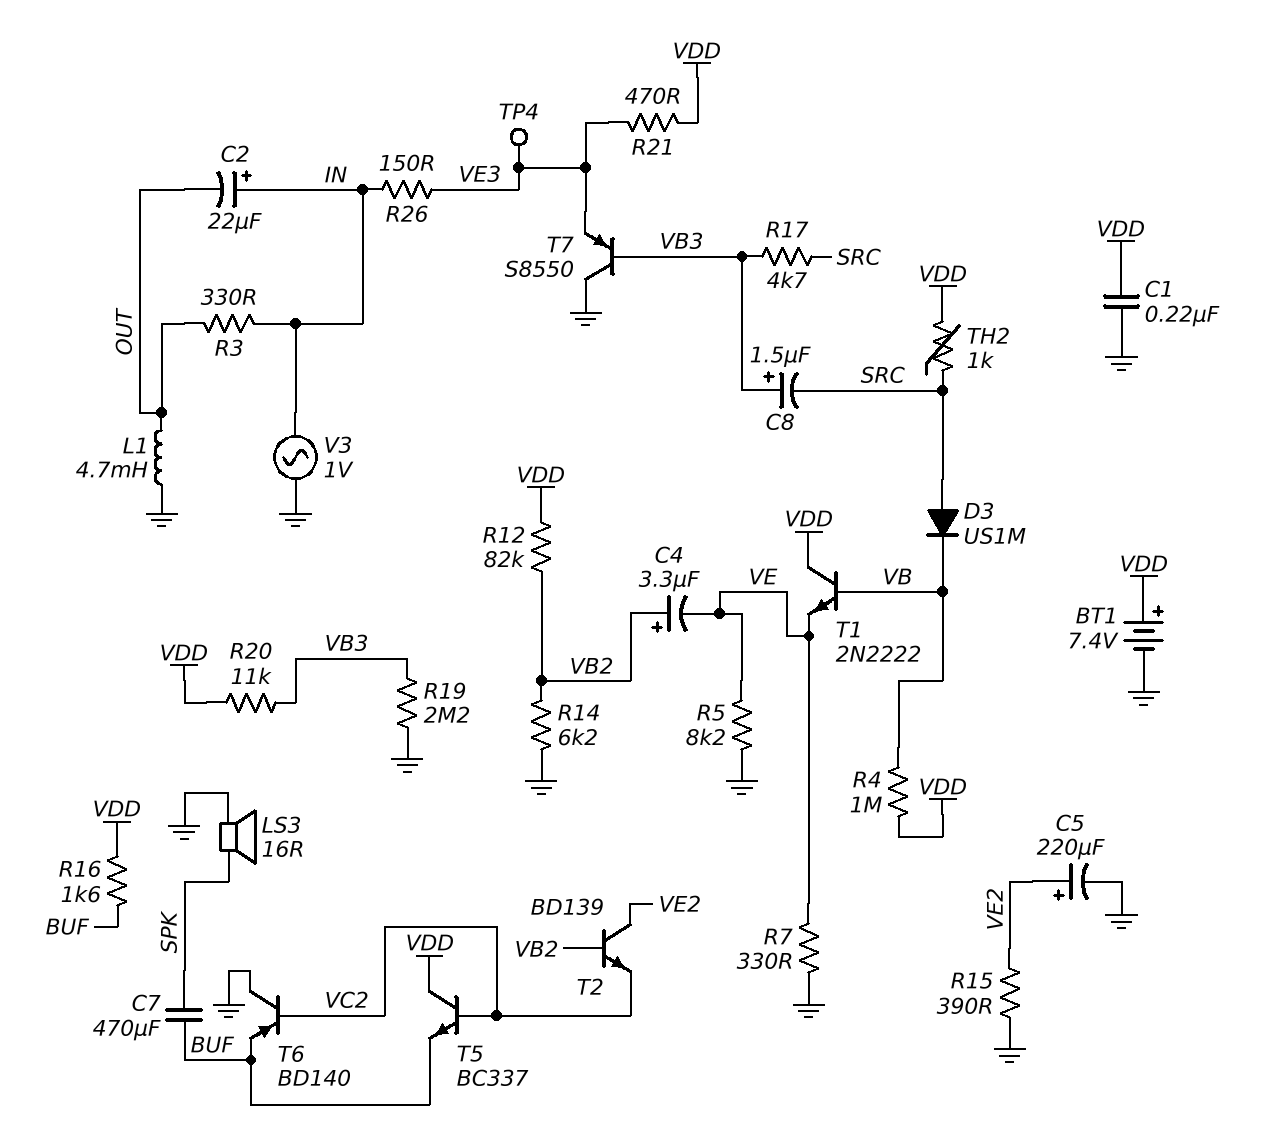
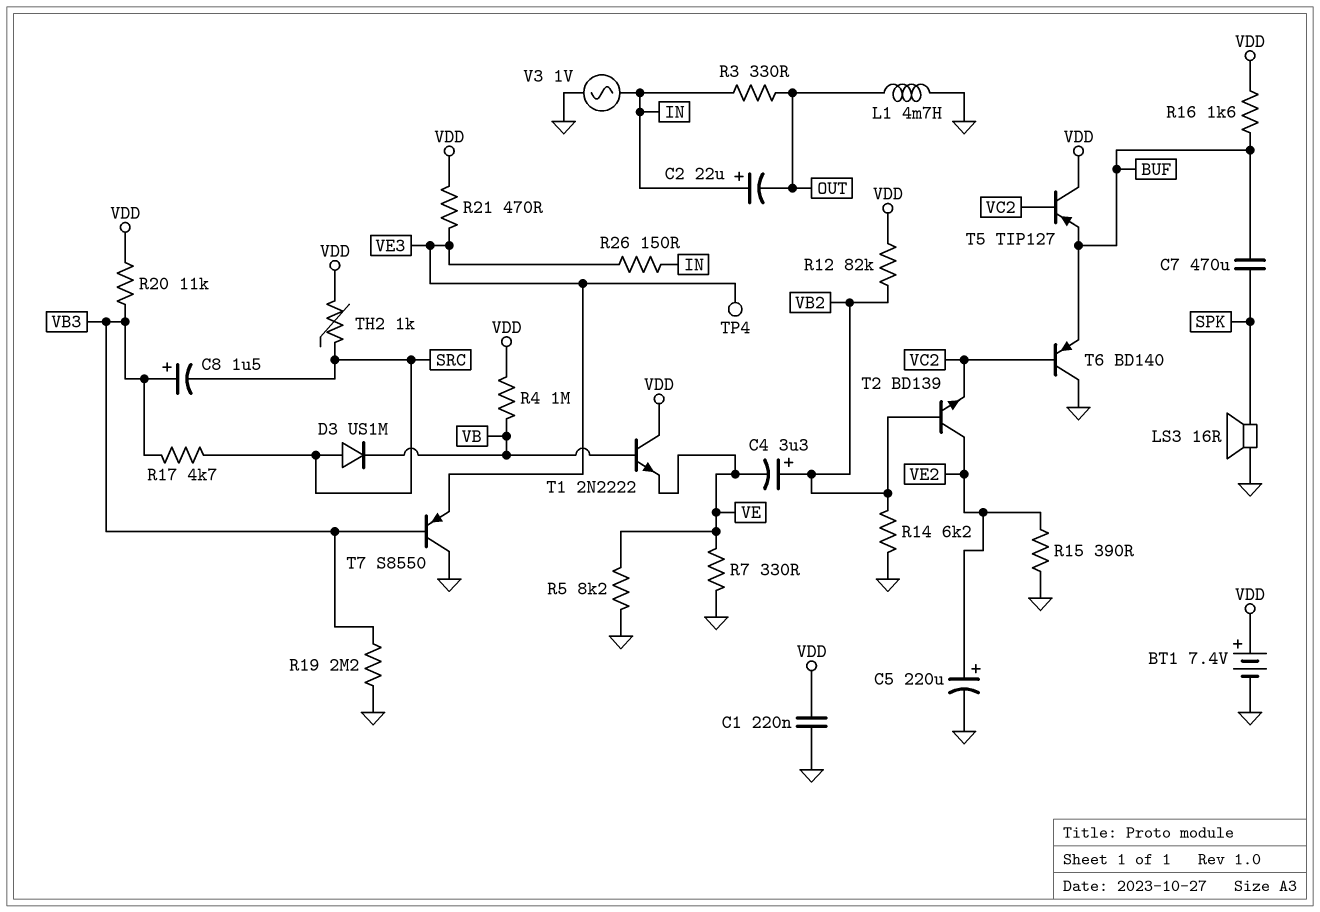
T5: NPN BC337 (B VC2, C VDD, E BUF) -> PNP TIP127 (B VC2, C VDD, E BUF)

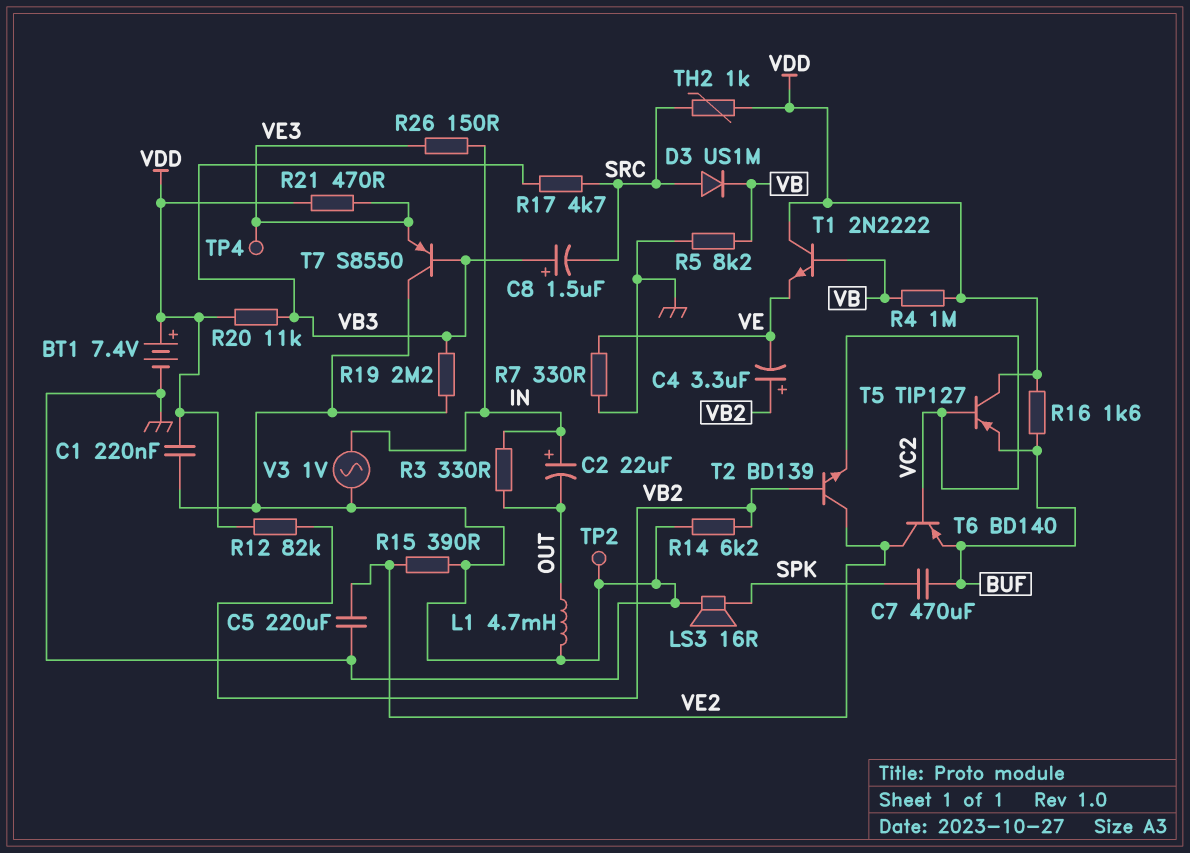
C5: 220uF (plus VE2, minus GND) -> 220uF (GND, VE2)
R5: 8.2k (GND, VE) -> 8.2k (GND, VB)
T6: PNP BD140 (B VC2, C GND, E BUF) -> PNP BD140 (B VC2, C VE2, E BUF)
TP2: none -> test point (GND)

